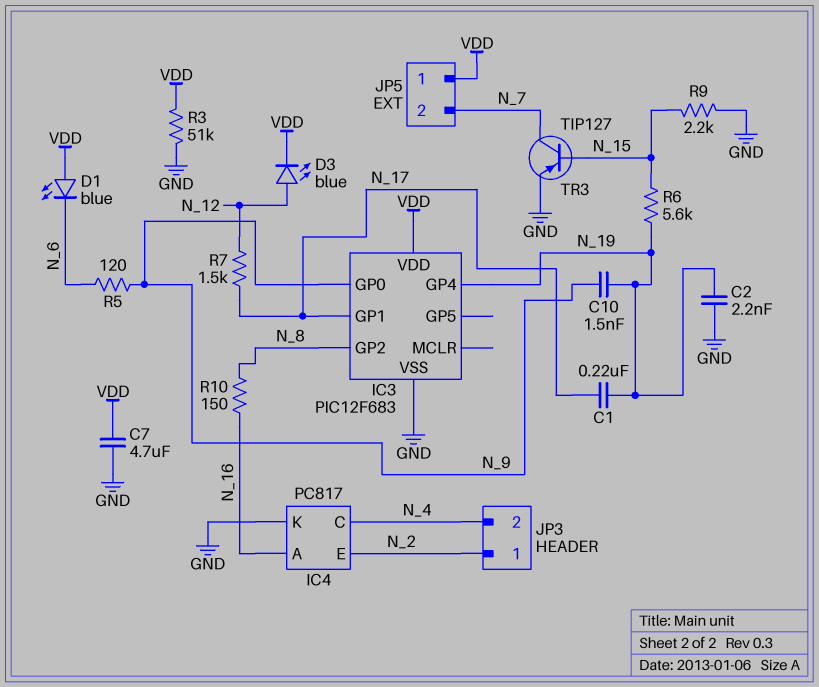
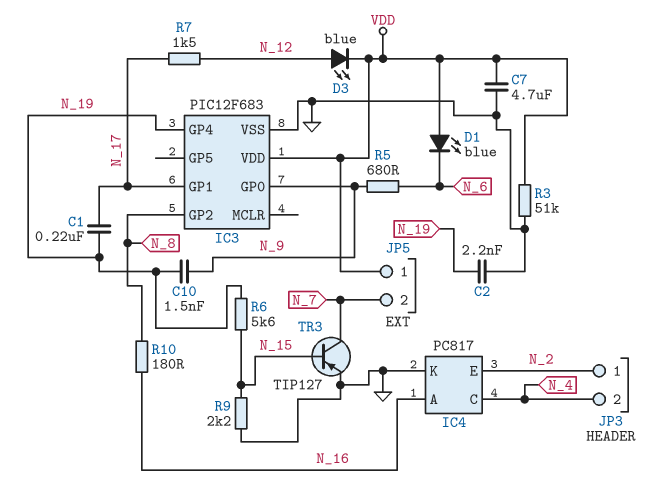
R5: 120 (N_6, N_9) -> 680 (N_6, N_9)
R10: 150 (N_8, N_16) -> 180 (N_8, N_16)

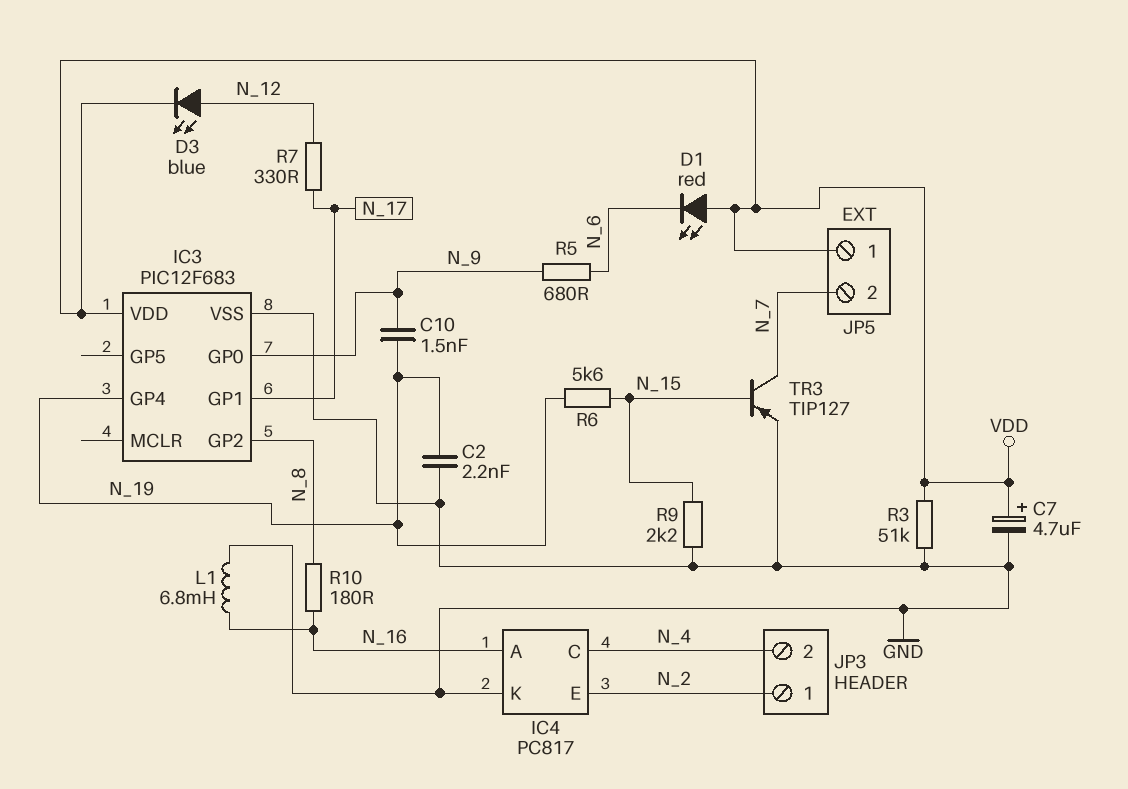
C1: 220nF (N_17, N_19) -> none
C7: 4.7uF (GND, VDD) -> 4.7uF (plus VDD, minus GND)
D1: LED blue (A VDD, K N_6) -> LED red (A VDD, K N_6)
L1: none -> 6.8mH (GND, N_16)
R7: 1.5k (N_12, N_17) -> 330 (N_12, N_17)

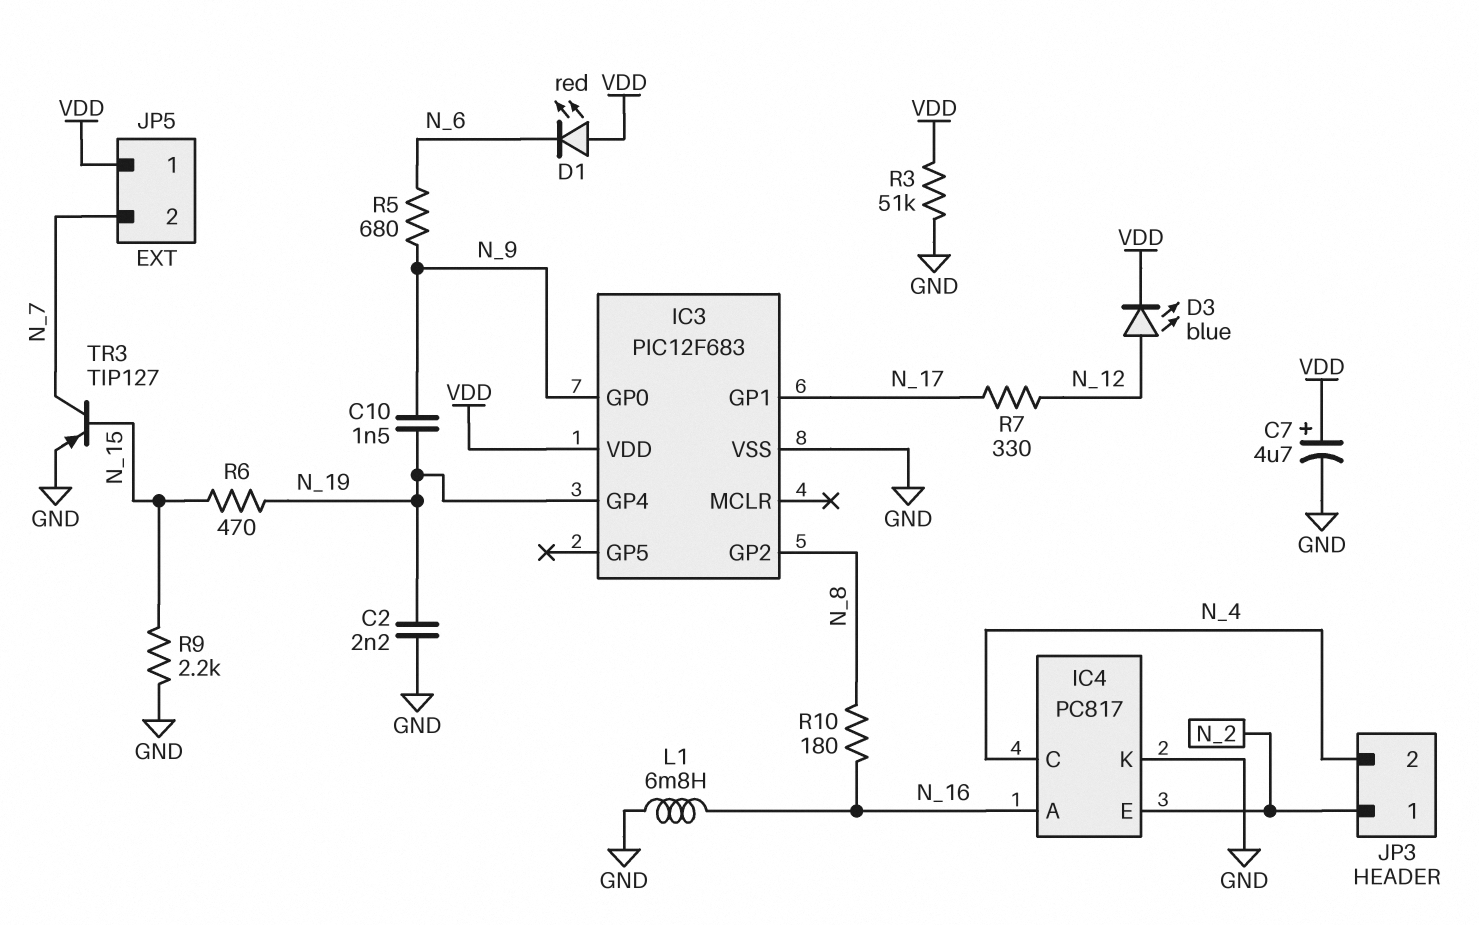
R6: 5.6k (N_15, N_19) -> 470 (N_15, N_19)

